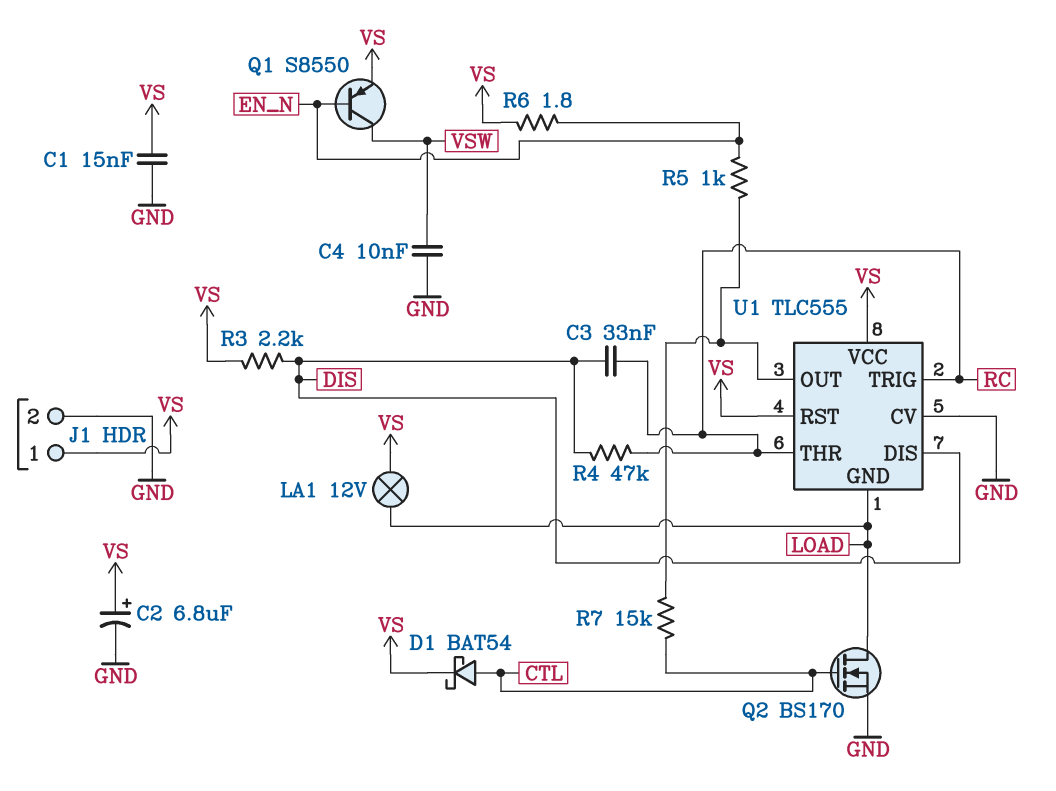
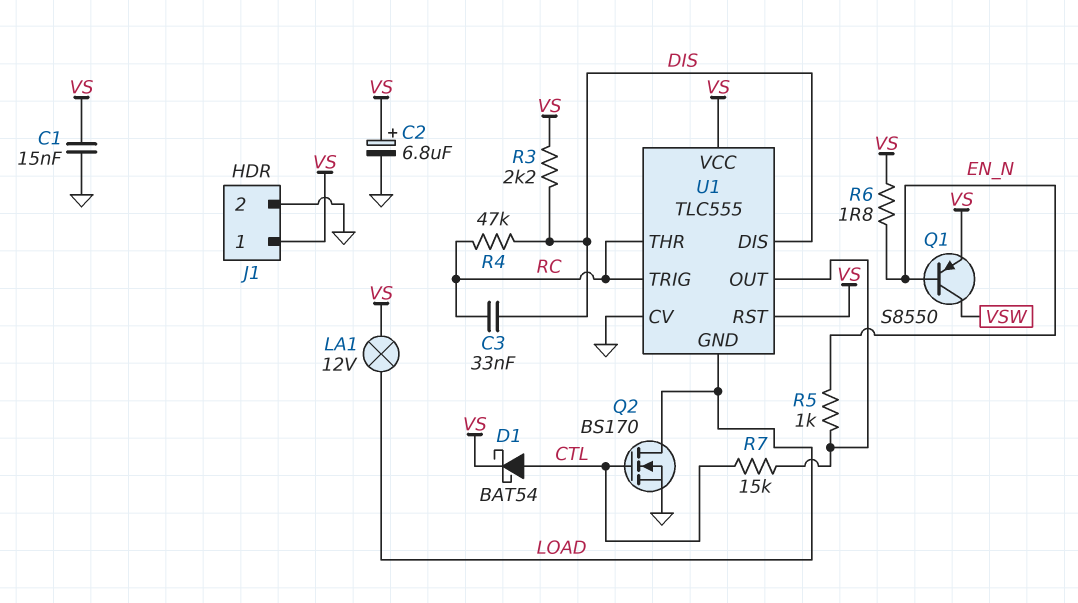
C4: 10nF (GND, VSW) -> none

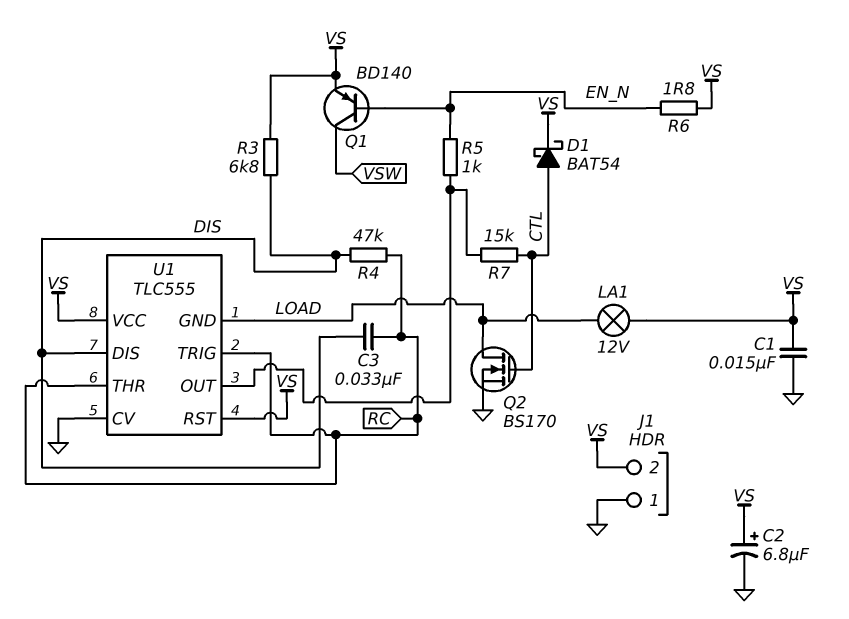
J1 pin 1: VS -> GND
J1 pin 2: GND -> VS
Q1: PNP S8550 (B EN_N, C VSW, E VS) -> PNP BD140 (B EN_N, C VSW, E VS)
R3: 2.2k (DIS, VS) -> 6.8k (DIS, VS)

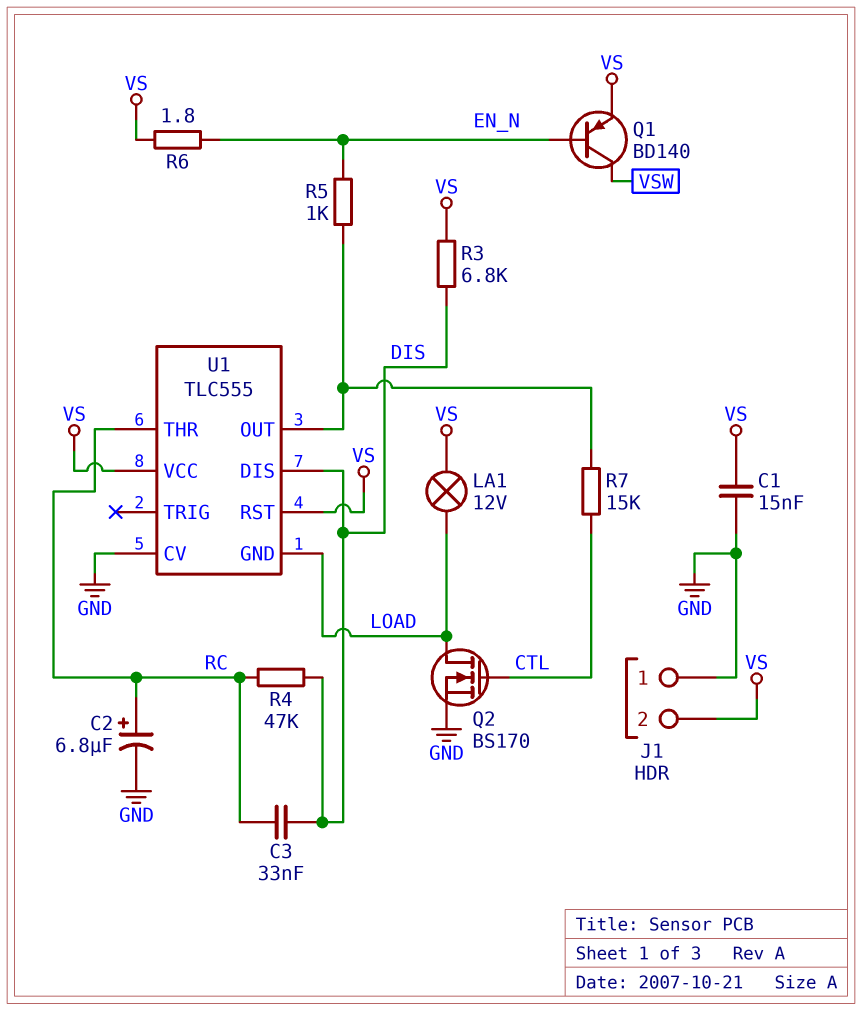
C2: 6.8uF (plus VS, minus GND) -> 6.8uF (plus RC, minus GND)
D1: schottky BAT54 (A CTL, K VS) -> none
U1 pin TRIG: RC -> none

